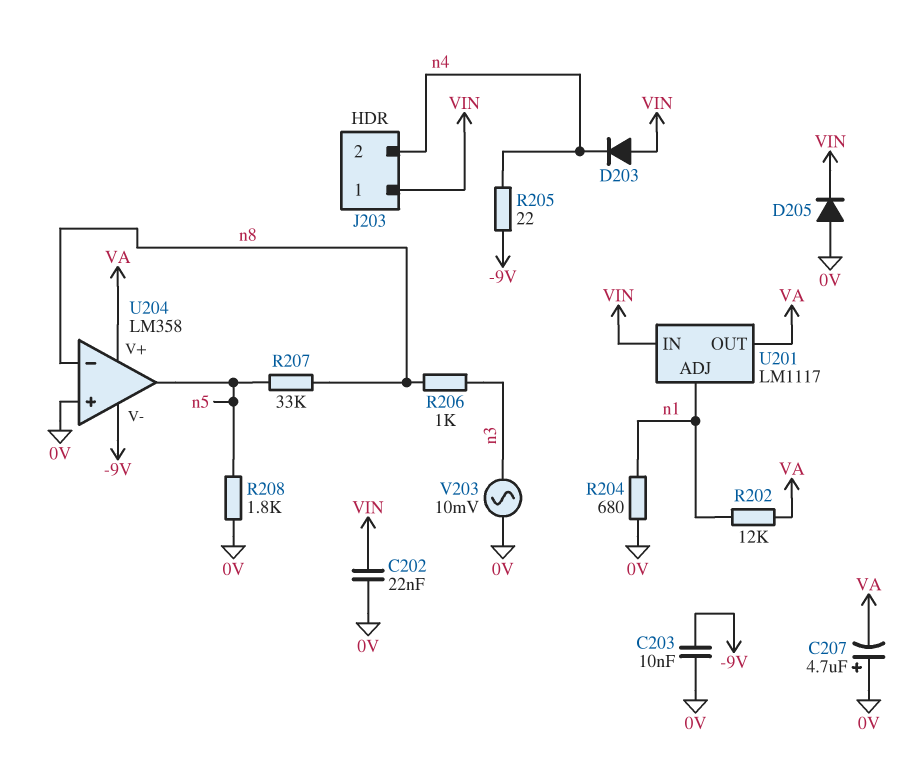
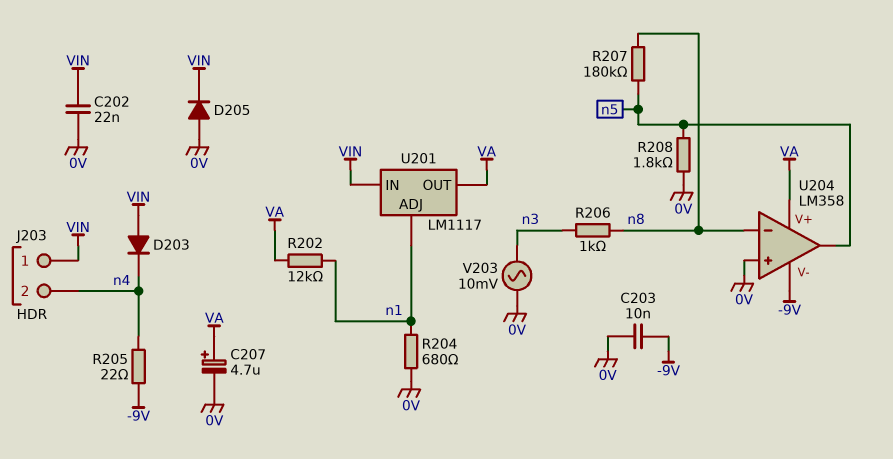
C207: 4.7uF (plus 0V, minus VA) -> 4.7uF (plus VA, minus 0V)
R207: 33k (n5, n8) -> 180k (n5, n8)

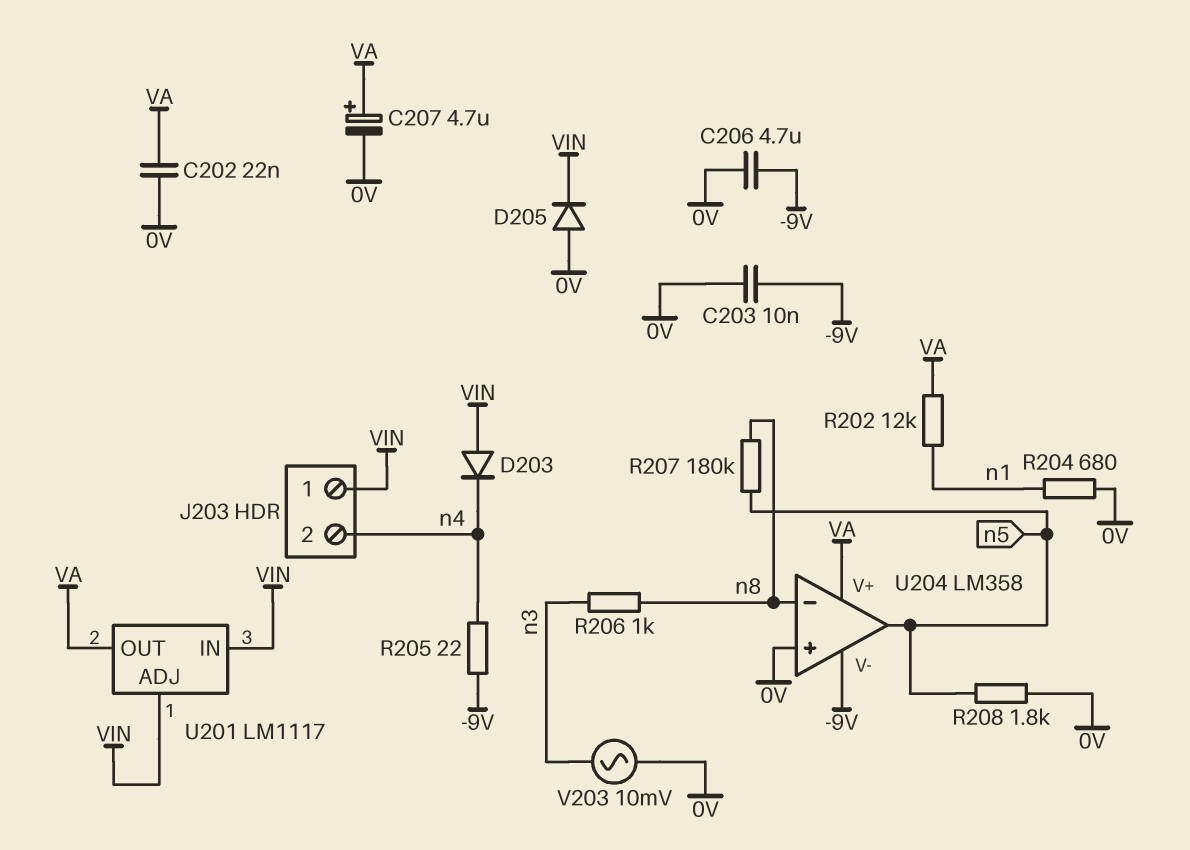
C202: 22nF (0V, VIN) -> 22nF (0V, VA)
C206: none -> 4.7uF (-9V, 0V)
U201 pin ADJ: n1 -> VIN

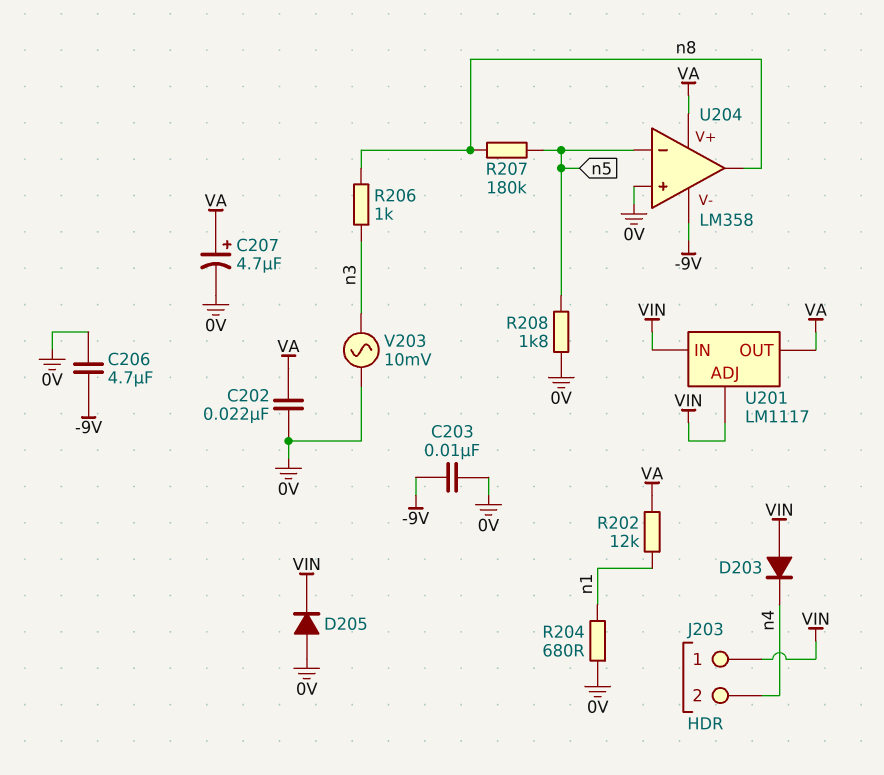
R205: 22 (-9V, n4) -> none
U204 pin in-: n8 -> n5
U204 pin out: n5 -> n8

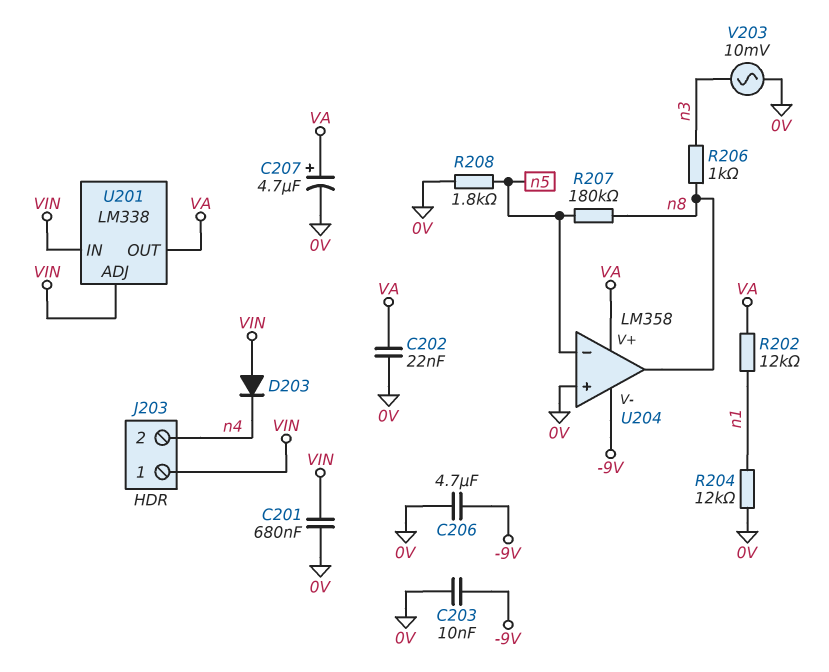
C201: none -> 680nF (0V, VIN)
D205: diode (A 0V, K VIN) -> none
R204: 680 (0V, n1) -> 12k (0V, n1)
U201: LM1117 -> LM338

